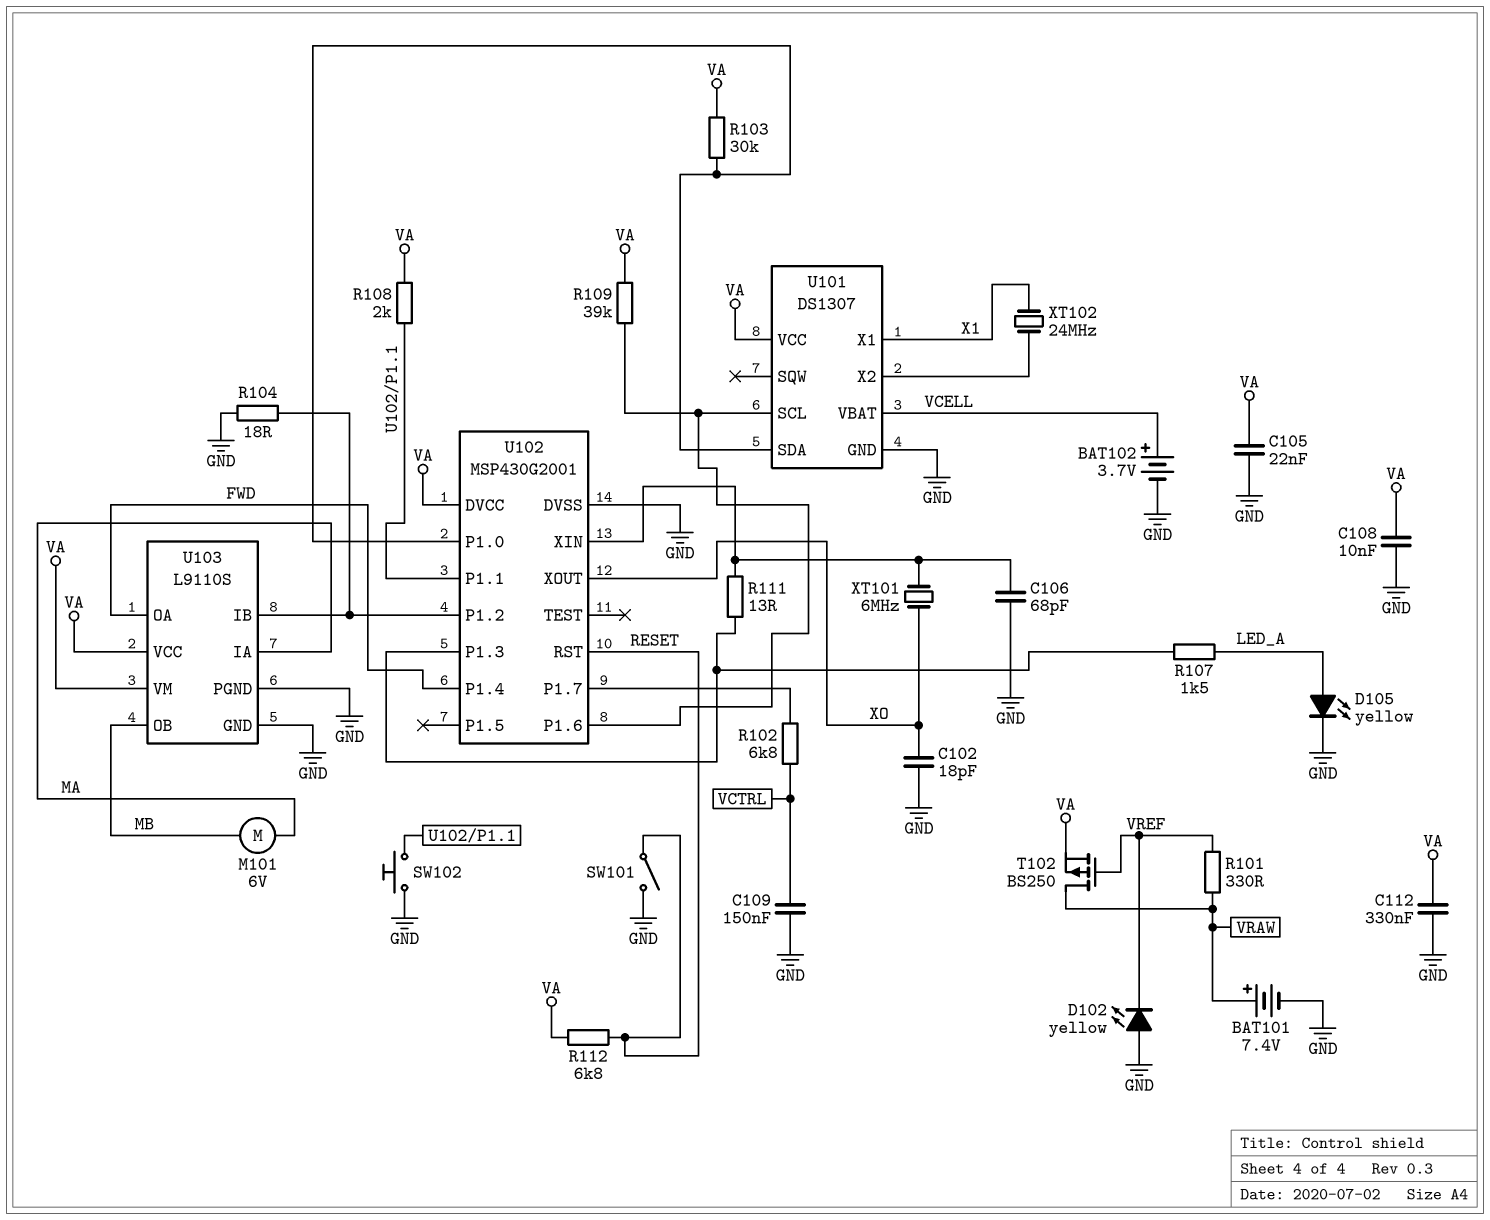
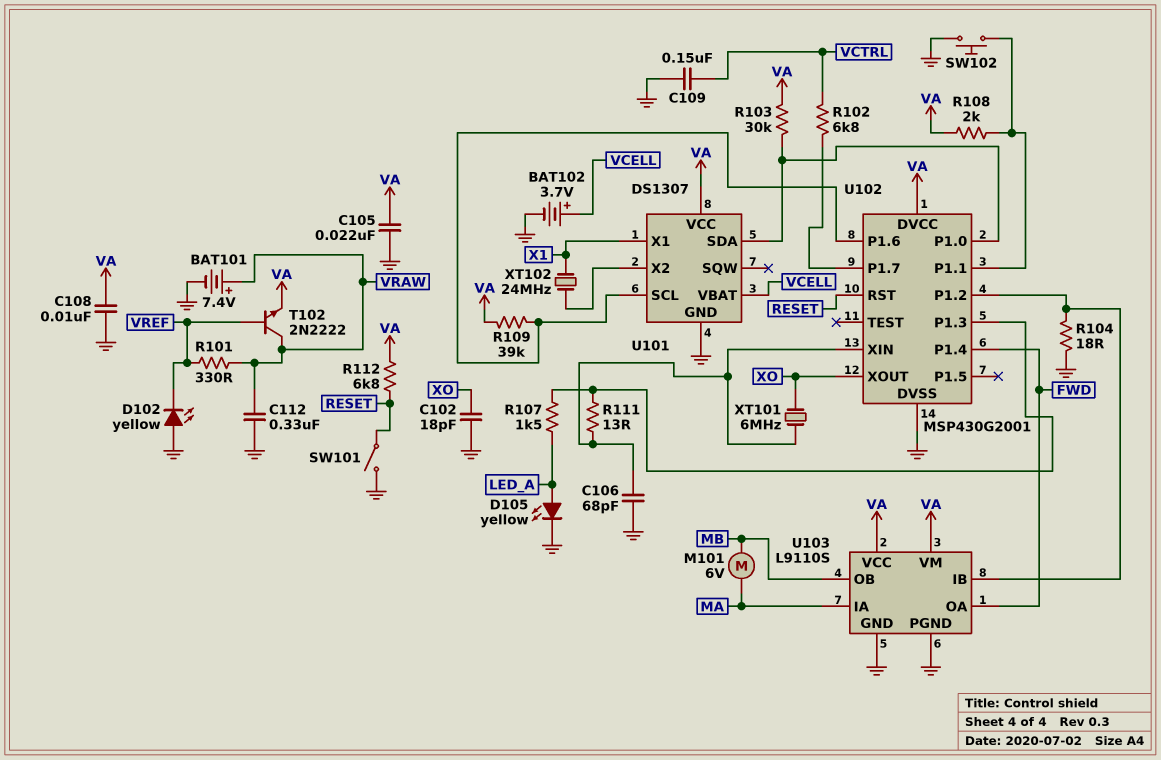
C112: 330nF (GND, VA) -> 330nF (GND, VRAW)
T102: PMOS BS250 (G VREF, D VRAW, S VA) -> NPN 2N2222 (B VREF, C VRAW, E VA)

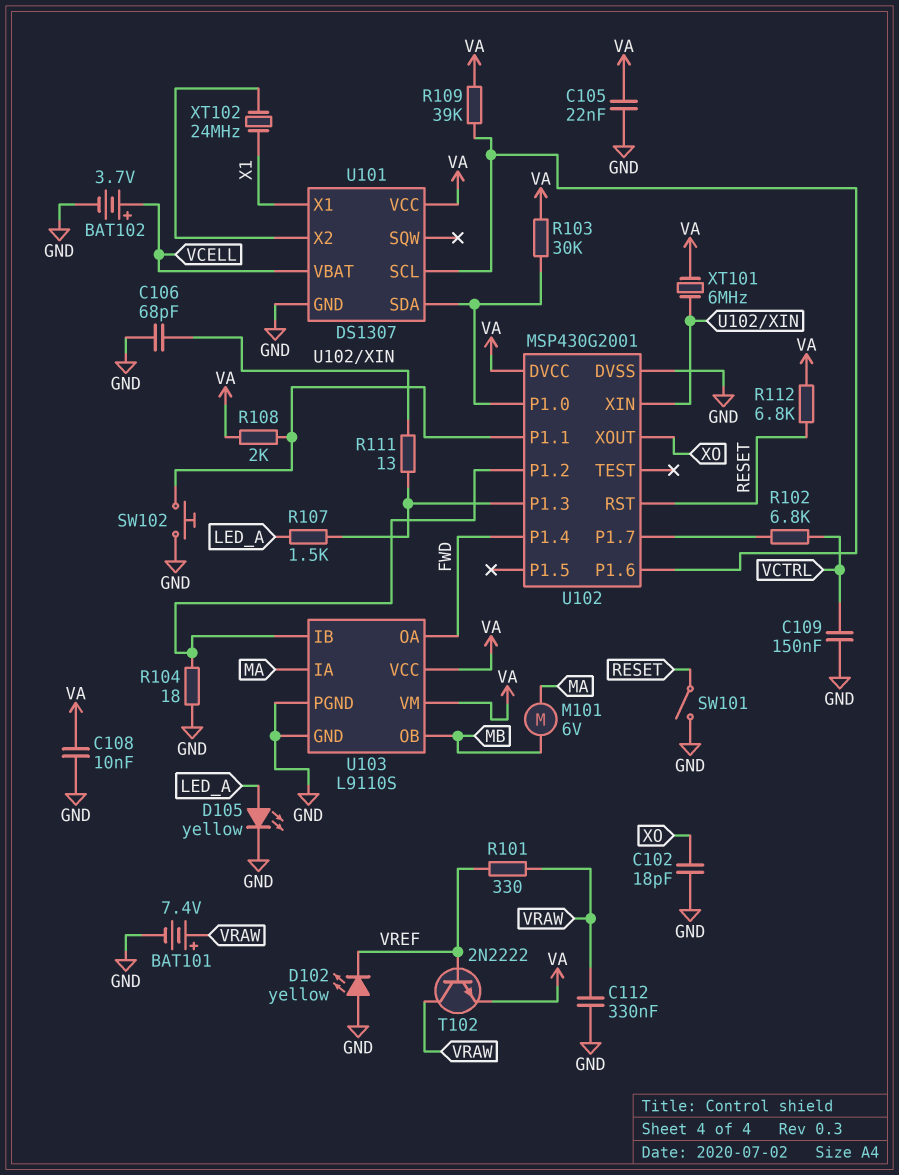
XT101: 6MHz (U102/XIN, XO) -> 6MHz (U102/XIN, VA)

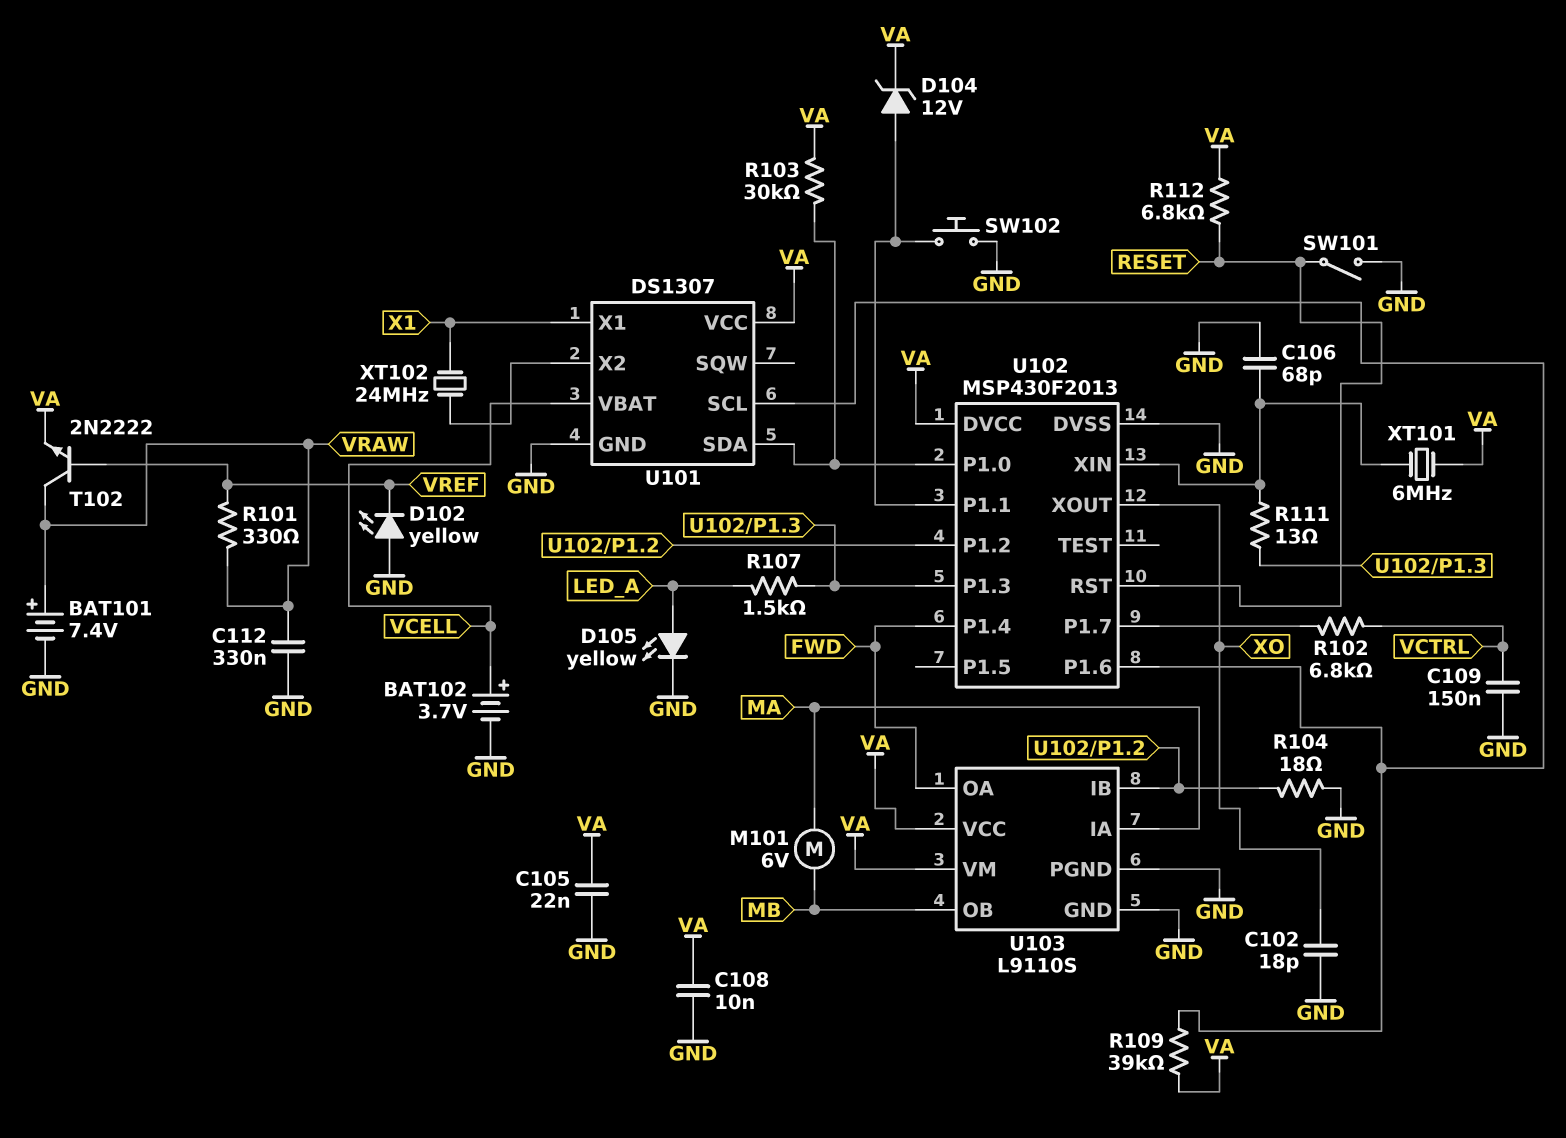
D104: none -> zener 12V (A U102/P1.1, K VA)
R108: 2k (U102/P1.1, VA) -> none
U102: MSP430G2001 -> MSP430F2013

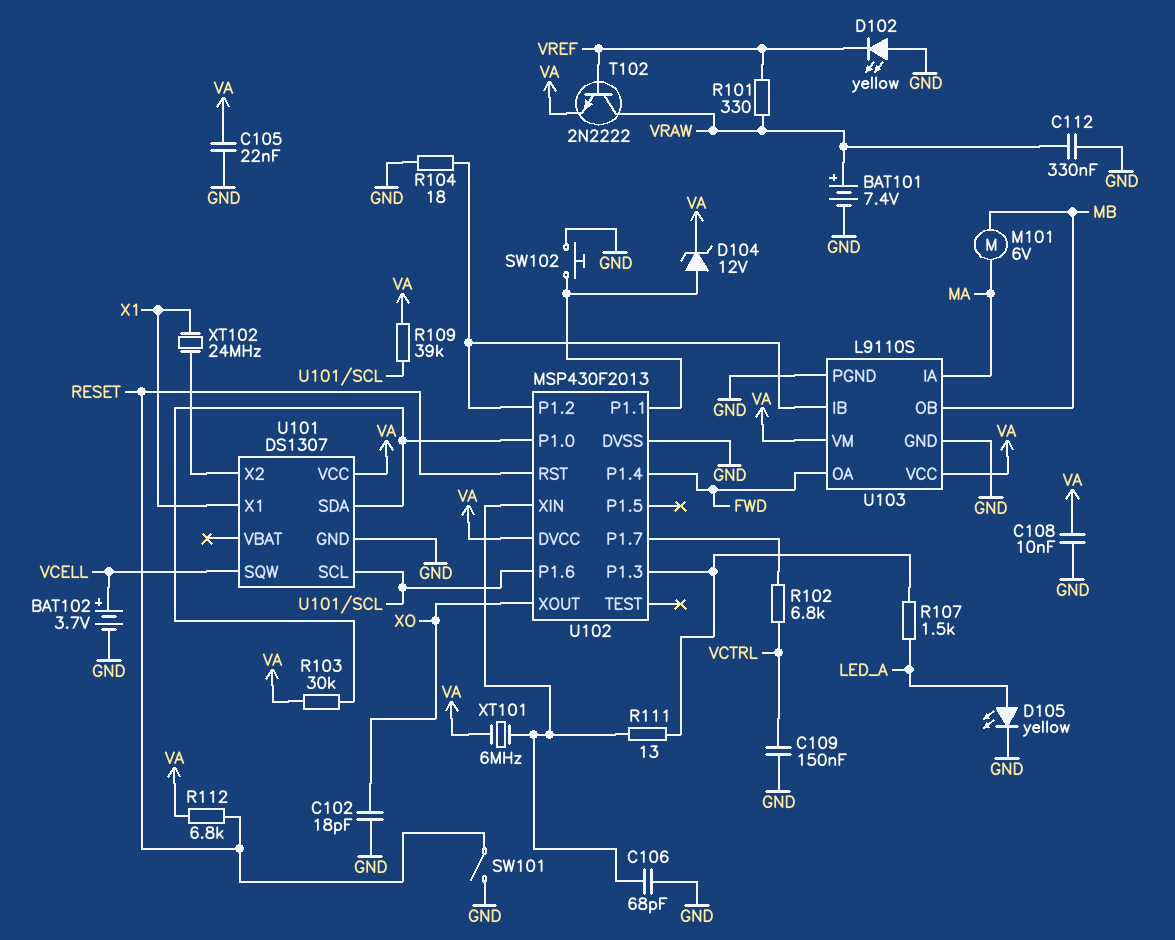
U101 pin SQW: none -> VCELL
U101 pin VBAT: VCELL -> none

